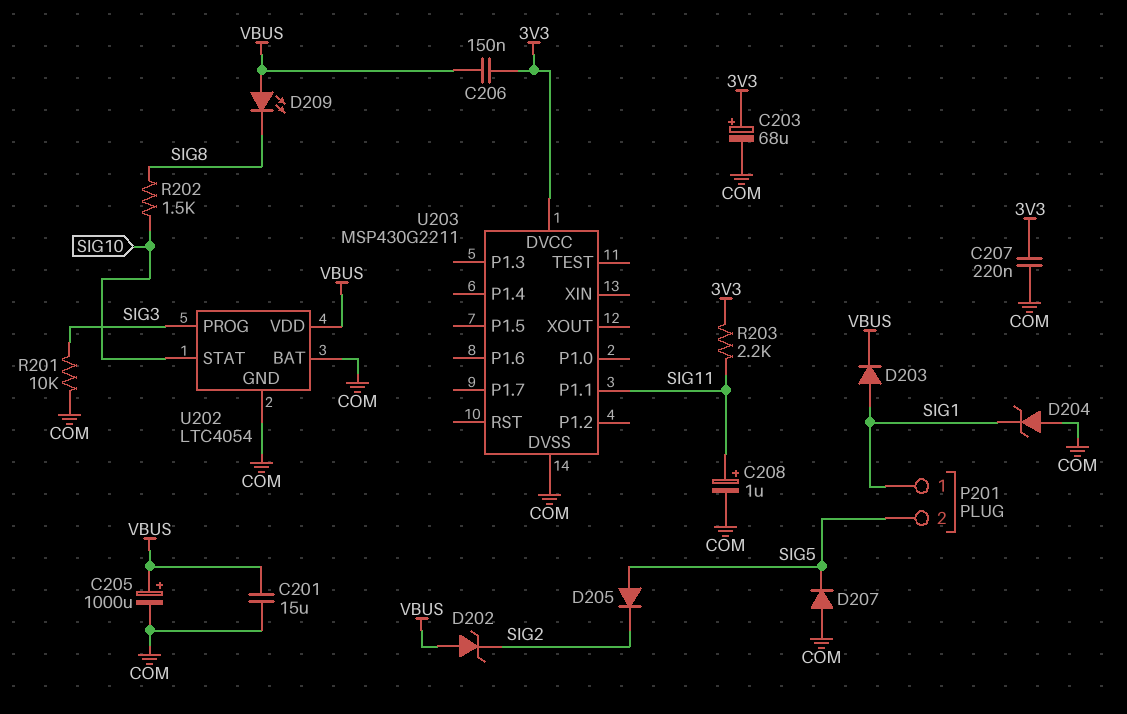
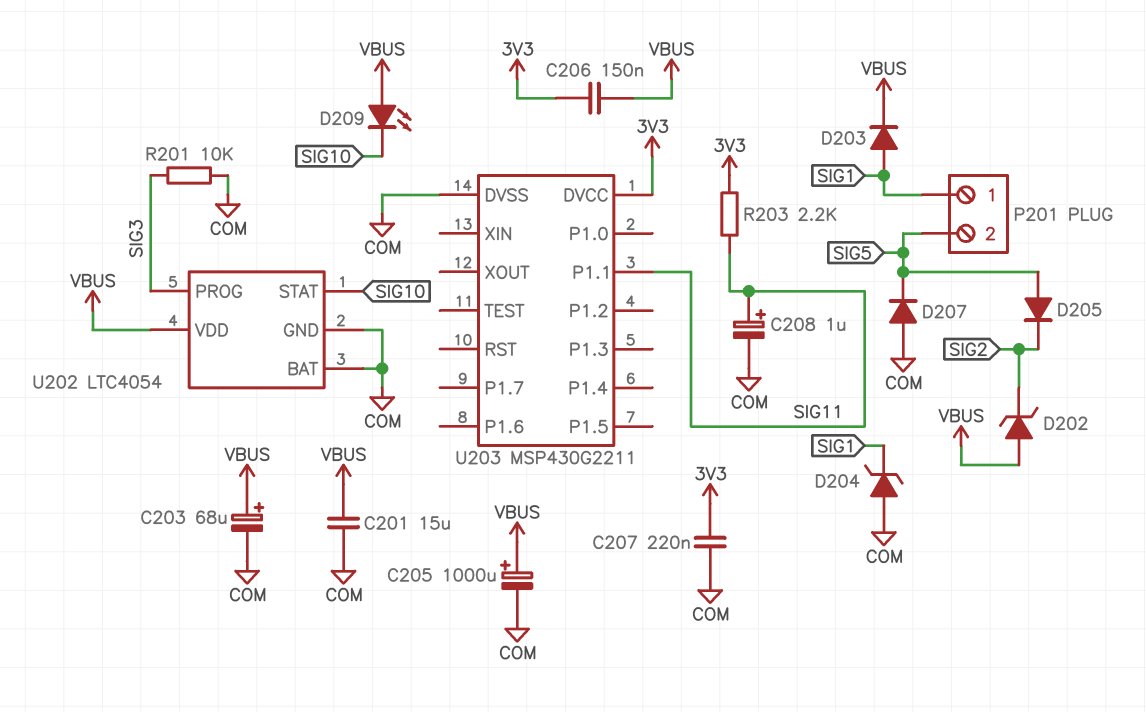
C203: 68uF (plus 3V3, minus COM) -> 68uF (plus VBUS, minus COM)
D209: LED (A VBUS, K SIG8) -> LED (A VBUS, K SIG10)
R202: 1.5k (SIG8, SIG10) -> none

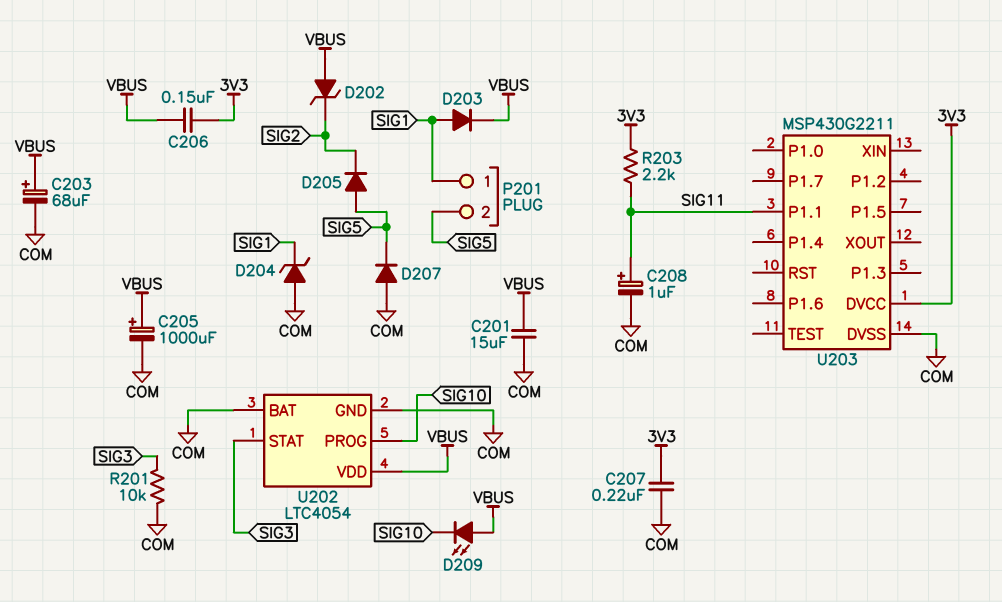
U202 pin PROG: SIG3 -> SIG10
U202 pin STAT: SIG10 -> SIG3

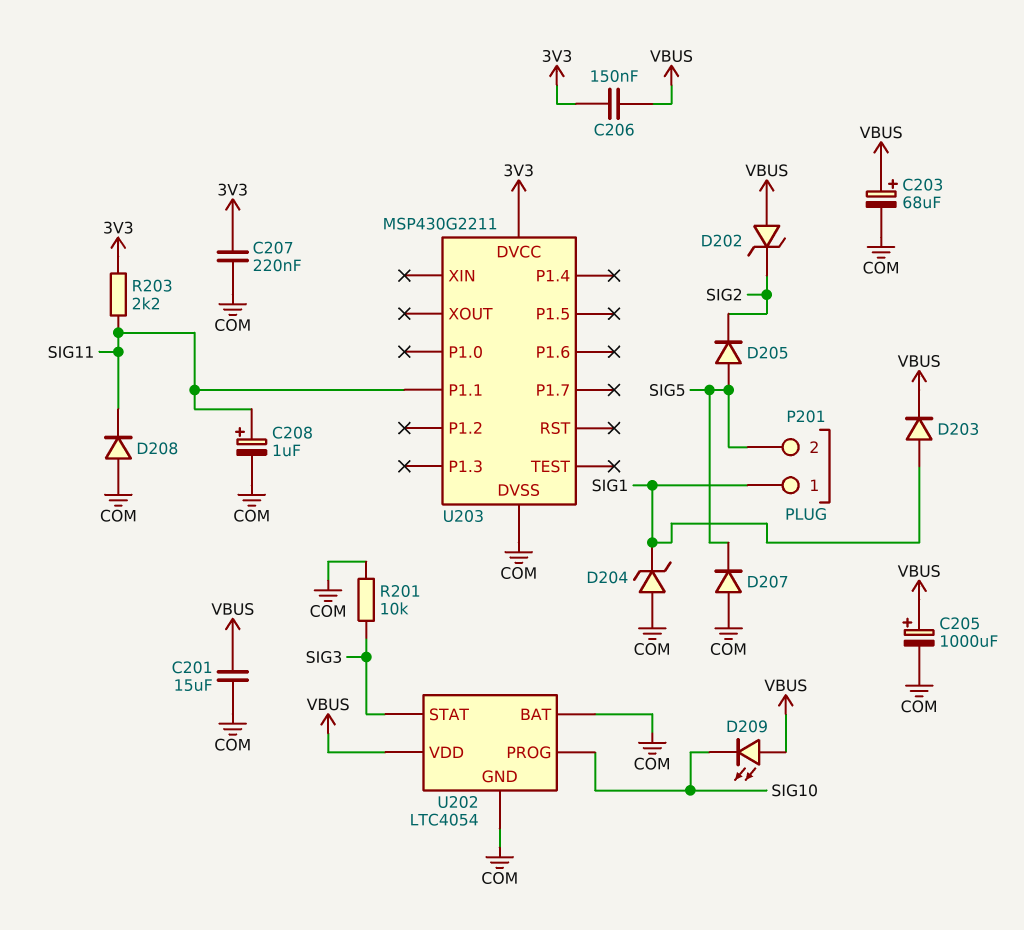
D208: none -> diode (A COM, K SIG11)

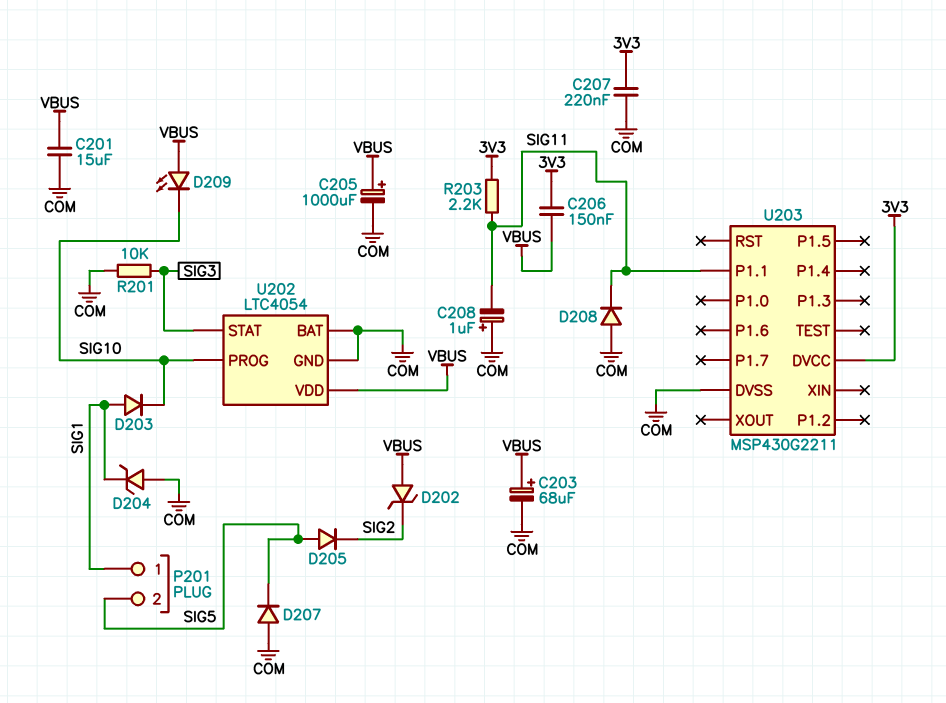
C208: 1uF (plus SIG11, minus COM) -> 1uF (plus COM, minus SIG11)
D203: diode (A SIG1, K VBUS) -> diode (A SIG1, K SIG10)

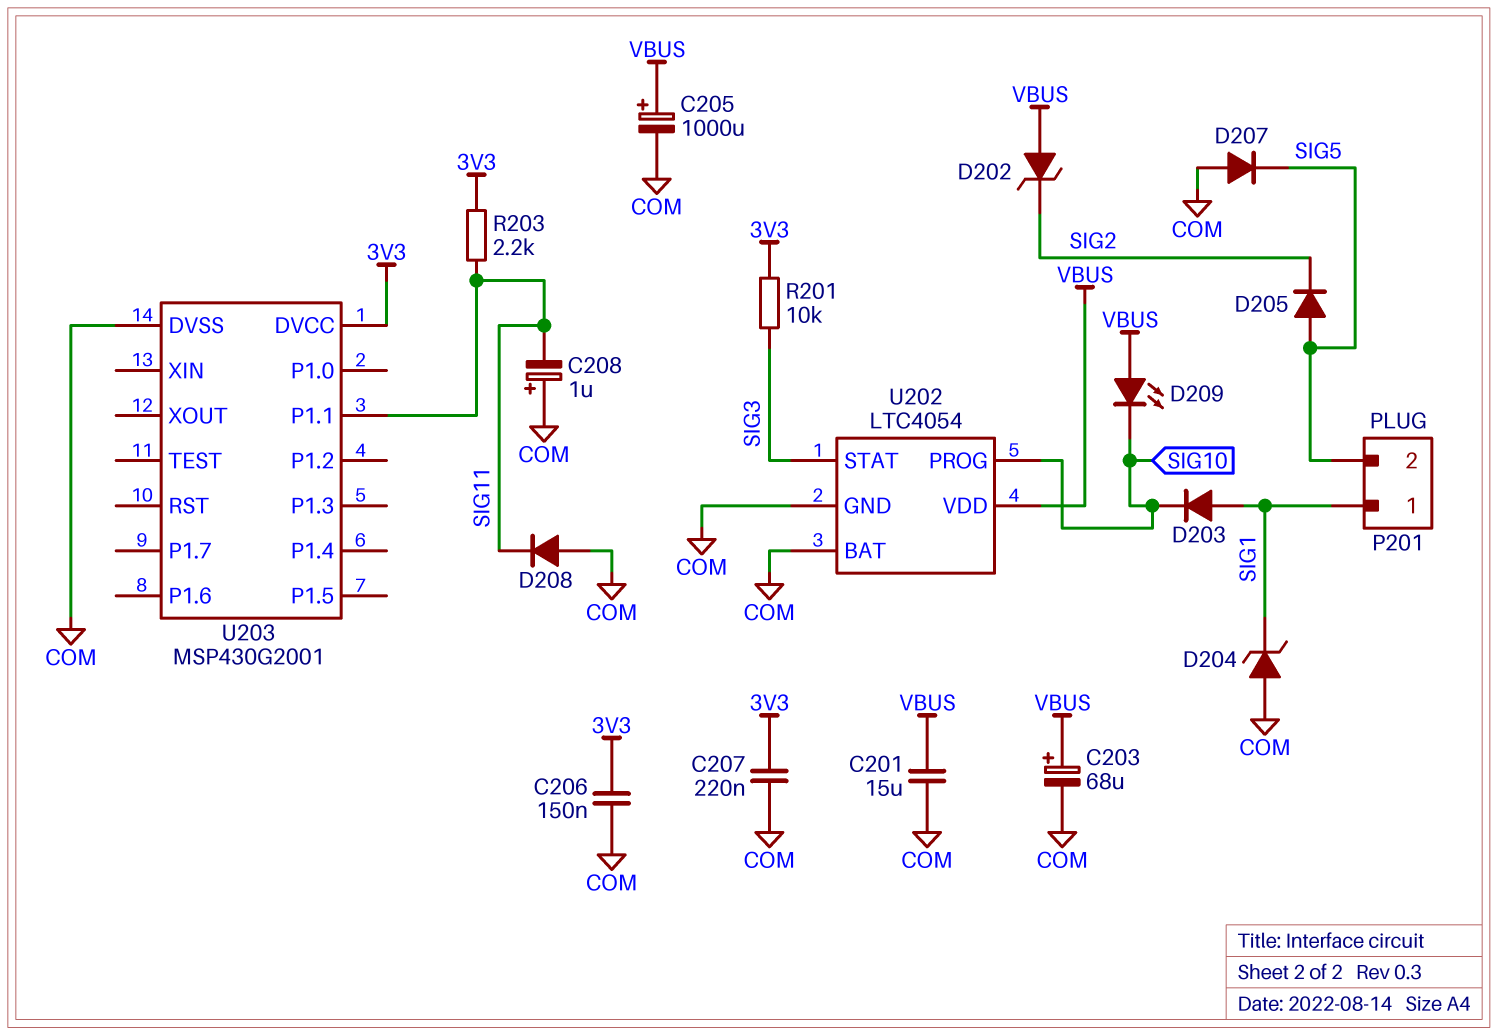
C206: 150nF (3V3, VBUS) -> 150nF (3V3, COM)
R201: 10k (COM, SIG3) -> 10k (3V3, SIG3)
U203: MSP430G2211 -> MSP430G2001

